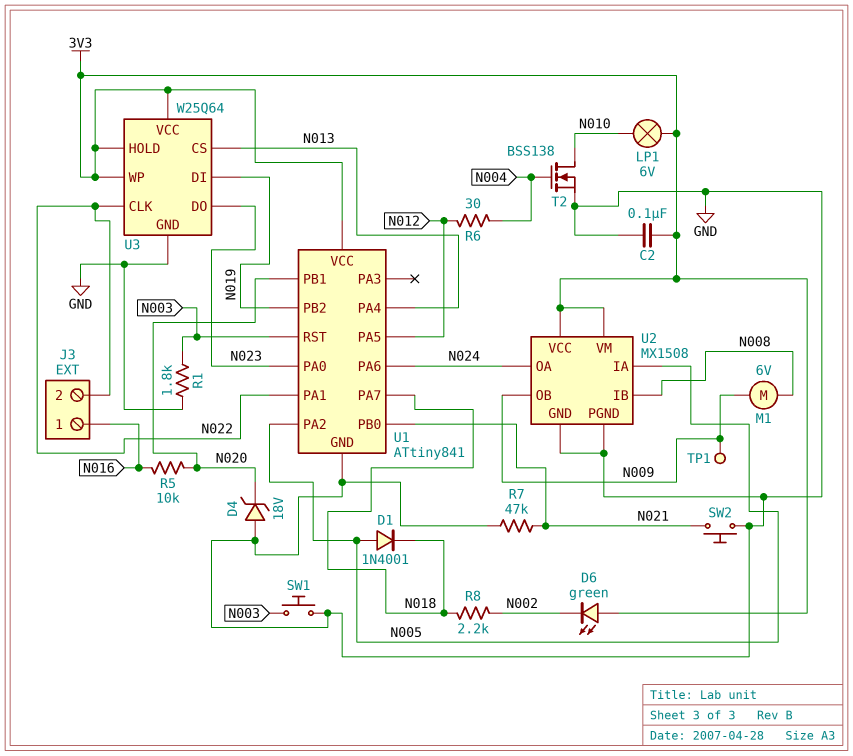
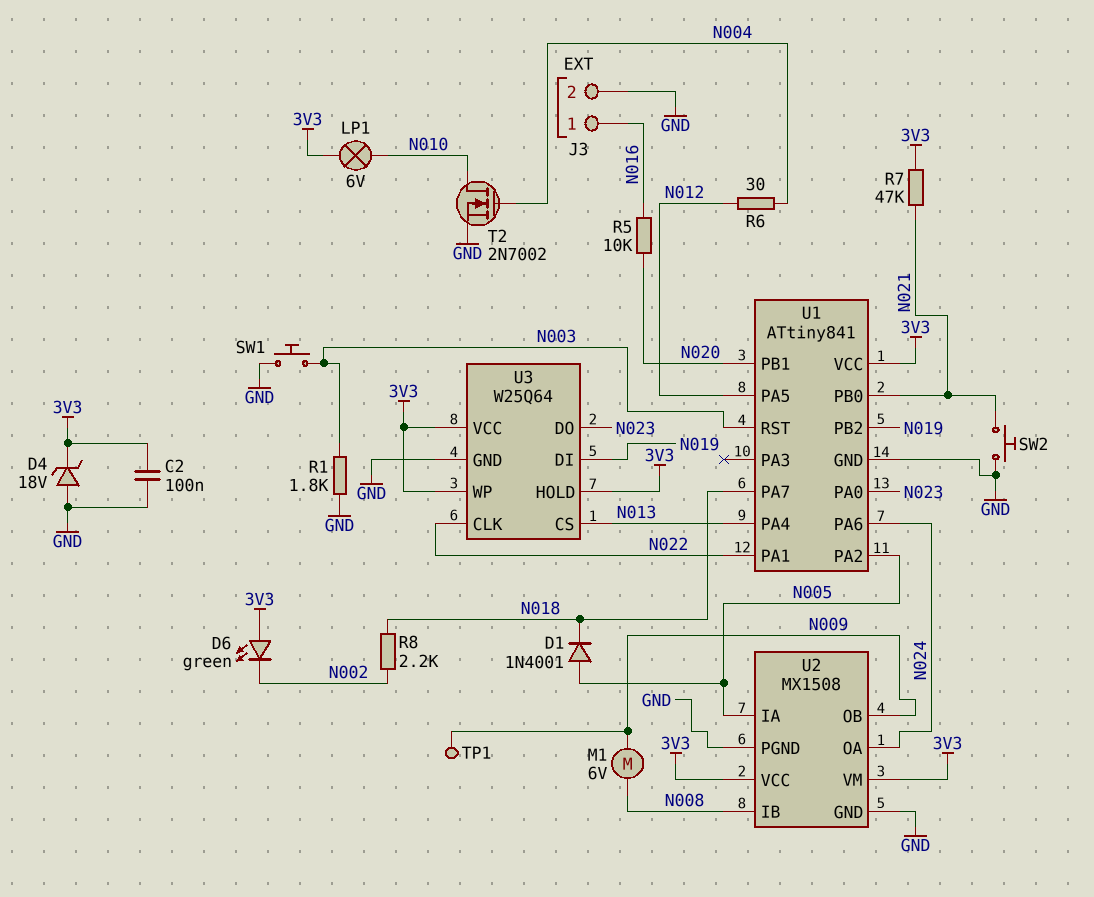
D4: zener 18V (A GND, K N020) -> zener 18V (A GND, K 3V3)
J3 pin 2: N022 -> GND
R7: 47k (GND, N021) -> 47k (3V3, N021)
T2: NMOS BSS138 (G N004, D N010, S GND) -> NMOS 2N7002 (G N004, D N010, S GND)

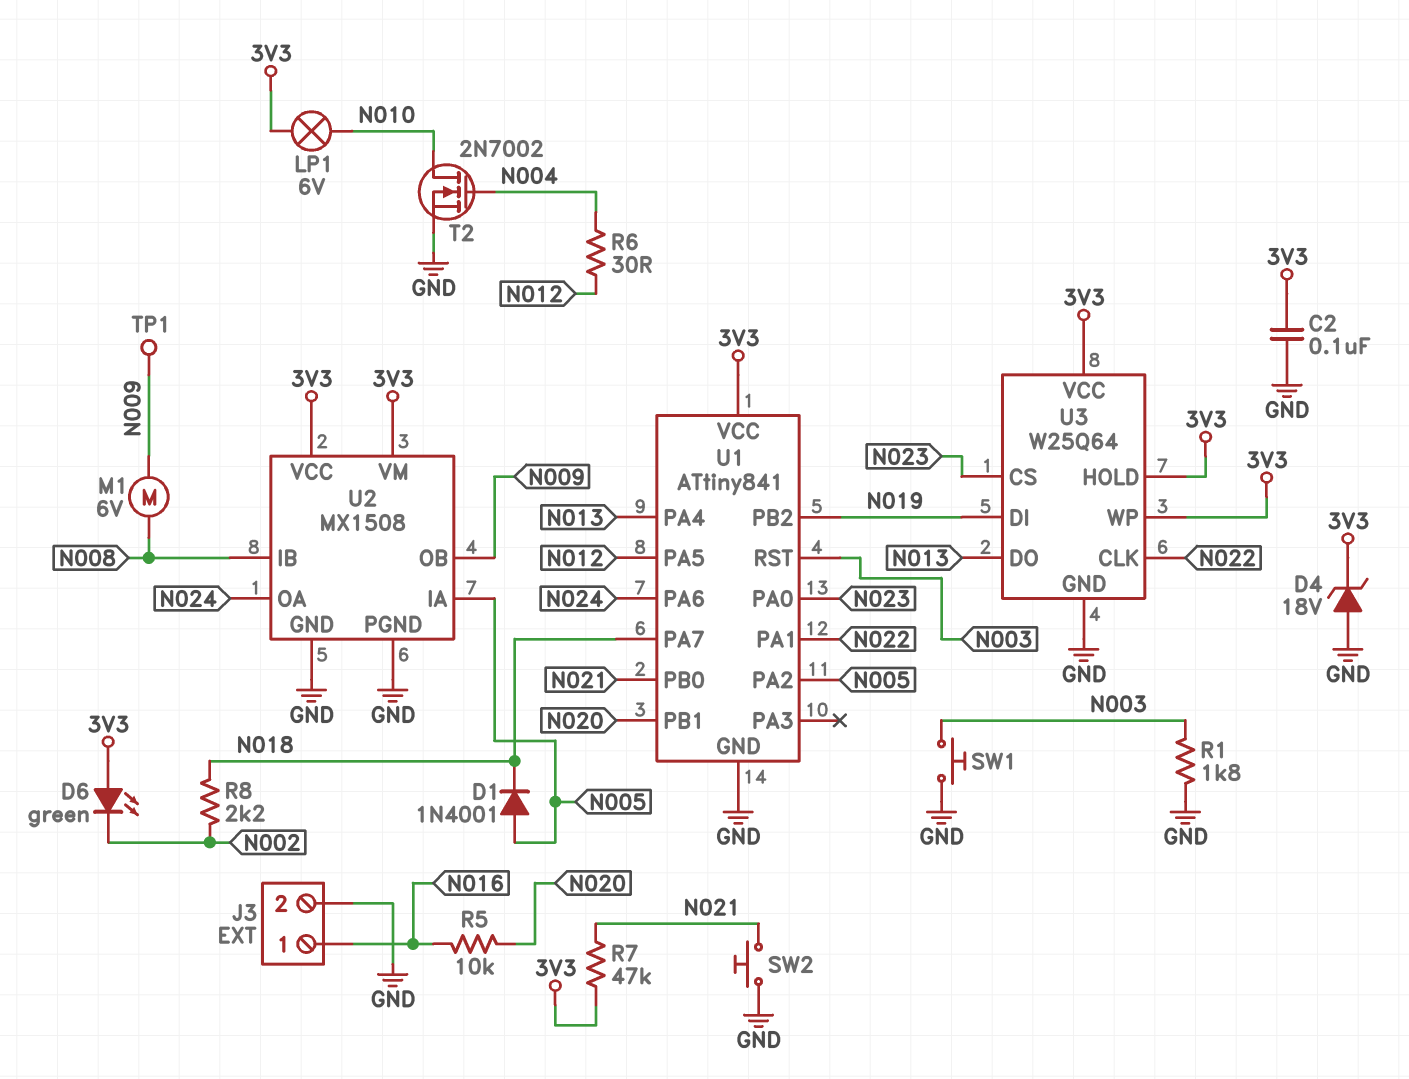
U3 pin CS: N013 -> N023
U3 pin DO: N023 -> N013

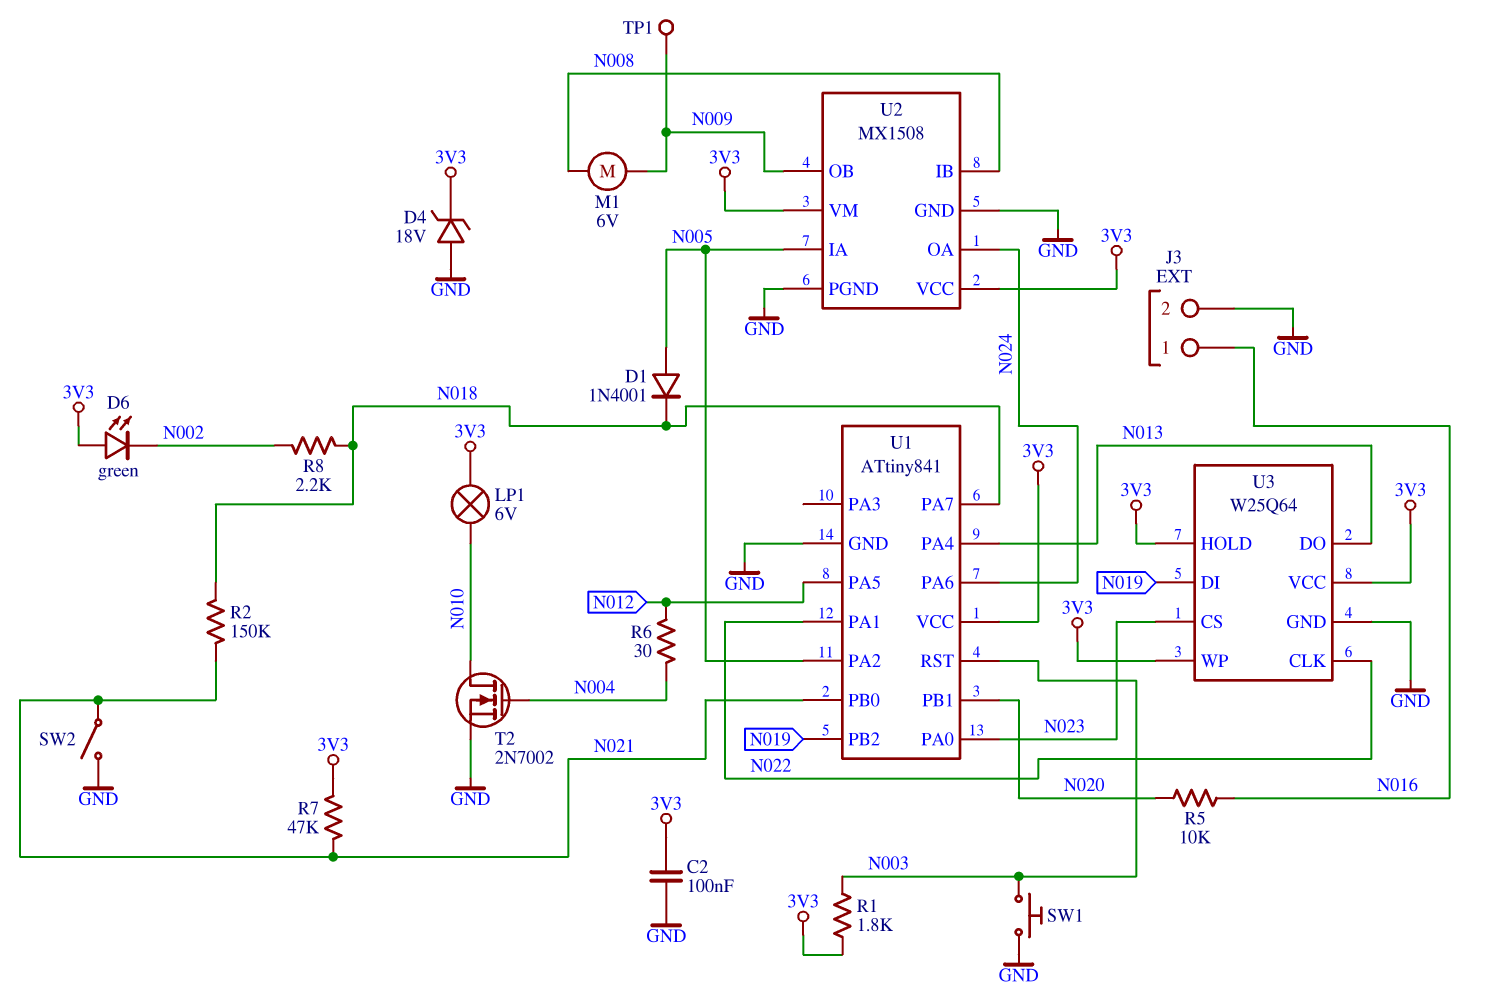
R1: 1.8k (GND, N003) -> 1.8k (3V3, N003)
R2: none -> 150k (N018, N021)
SW2: button (GND, N021) -> switch (GND, N021)

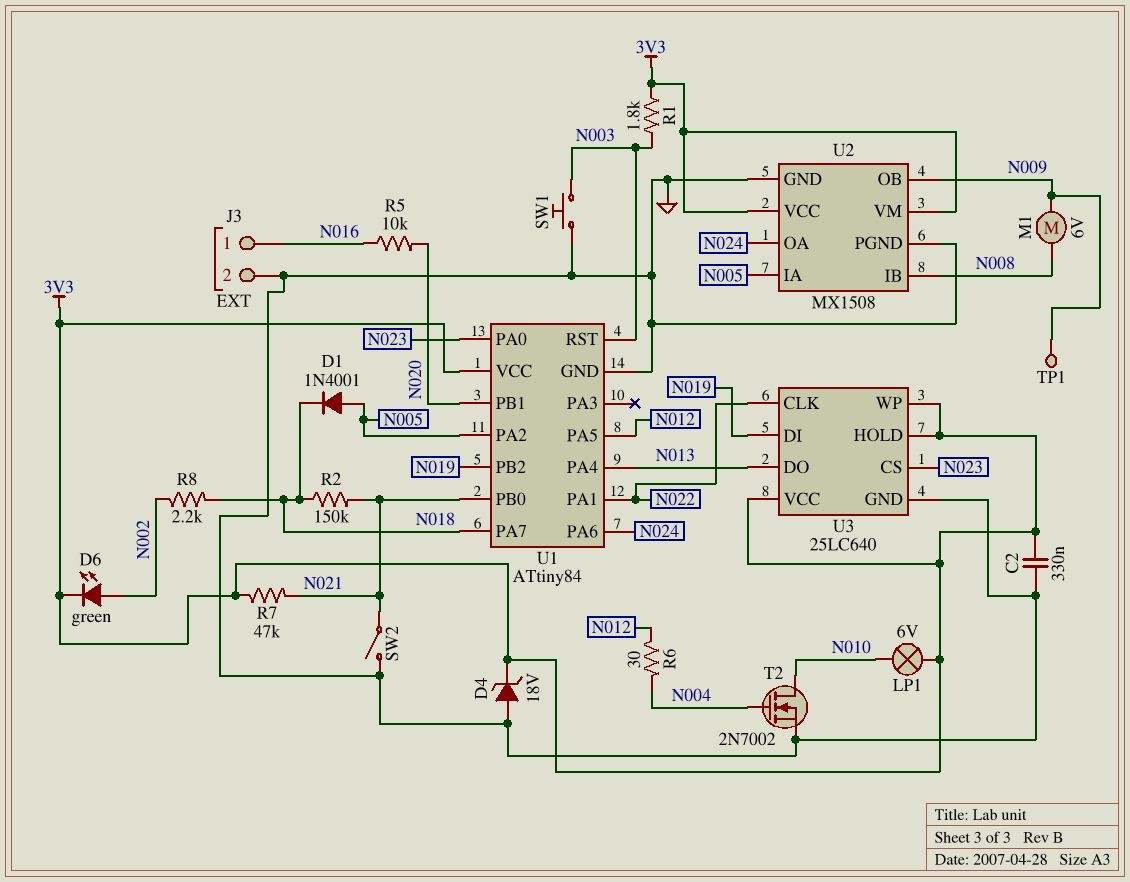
C2: 100nF (3V3, GND) -> 330nF (3V3, GND)
D6: LED green (A 3V3, K N002) -> LED green (A N002, K 3V3)
U1: ATtiny841 -> ATtiny84
U3: W25Q64 -> 25LC640

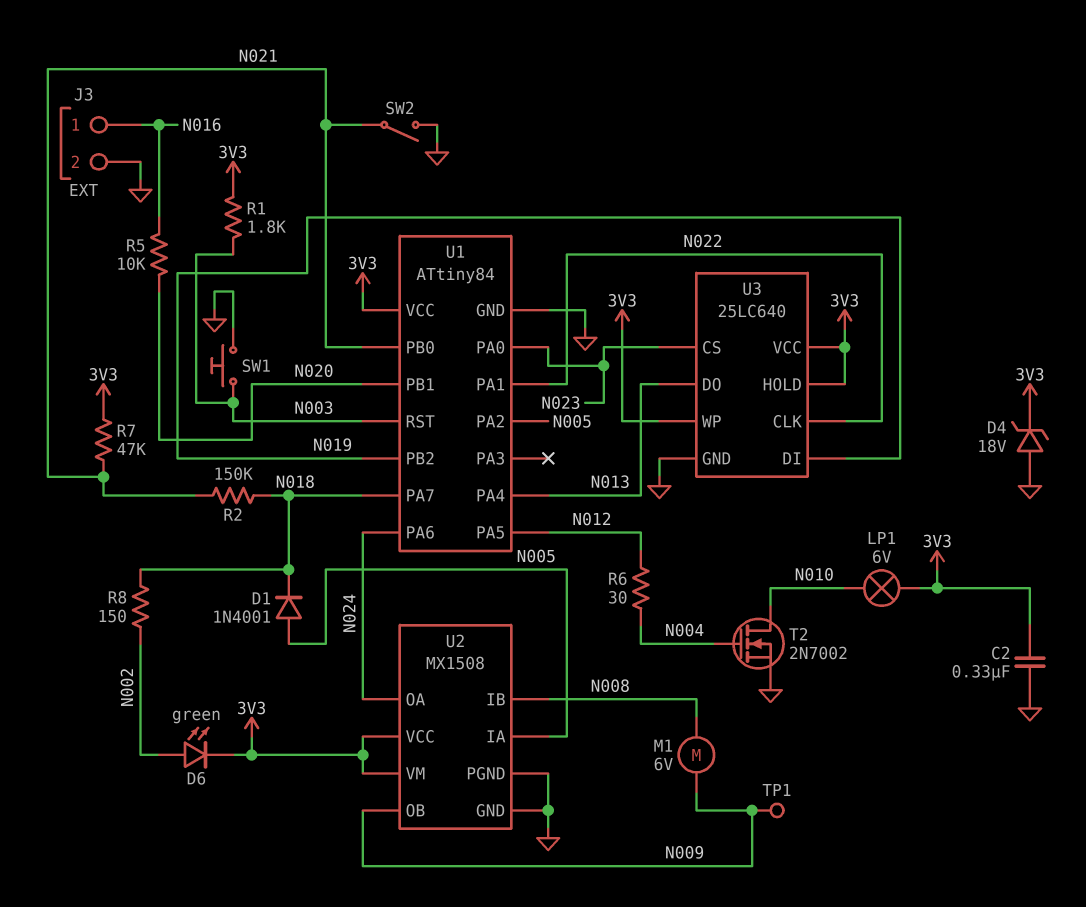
R8: 2.2k (N002, N018) -> 150 (N002, N018)

